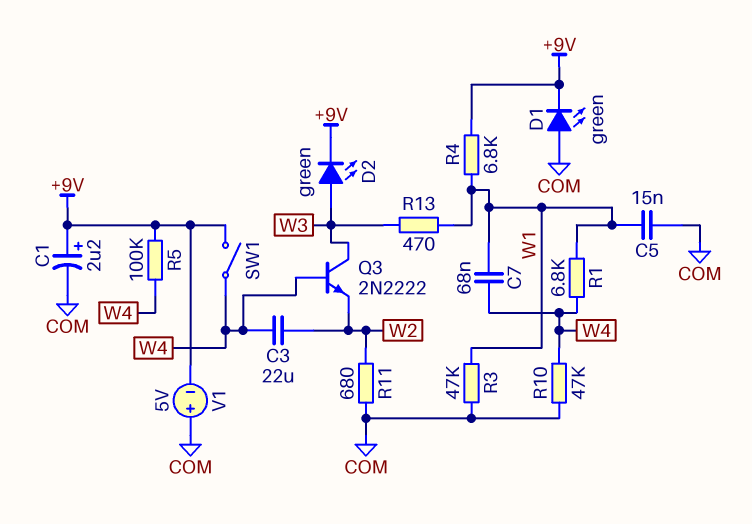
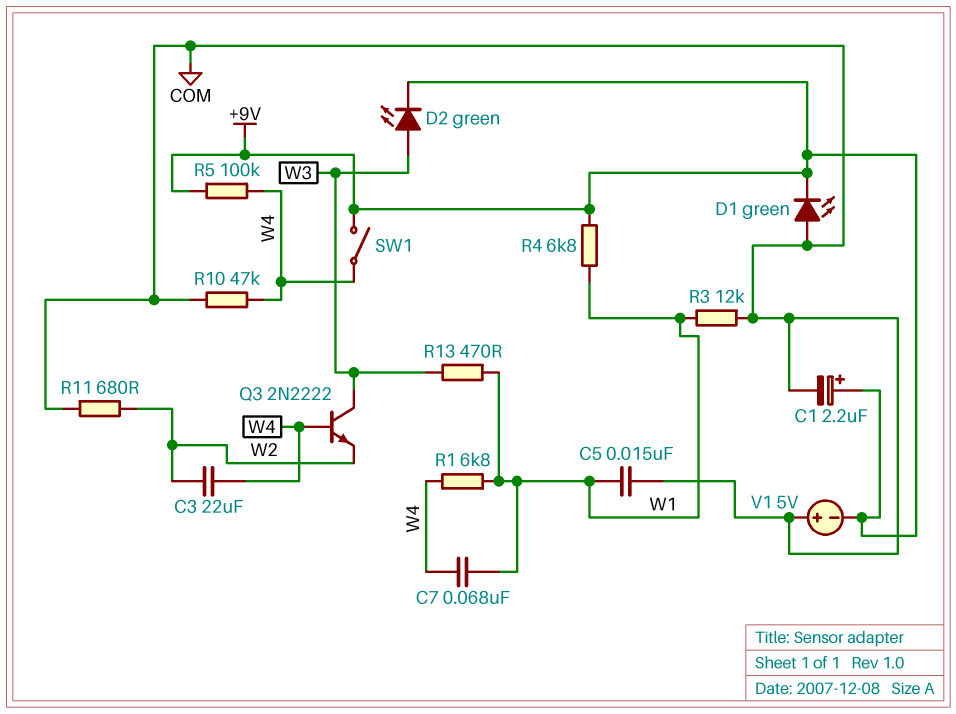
R3: 47k (COM, W1) -> 12k (COM, W1)

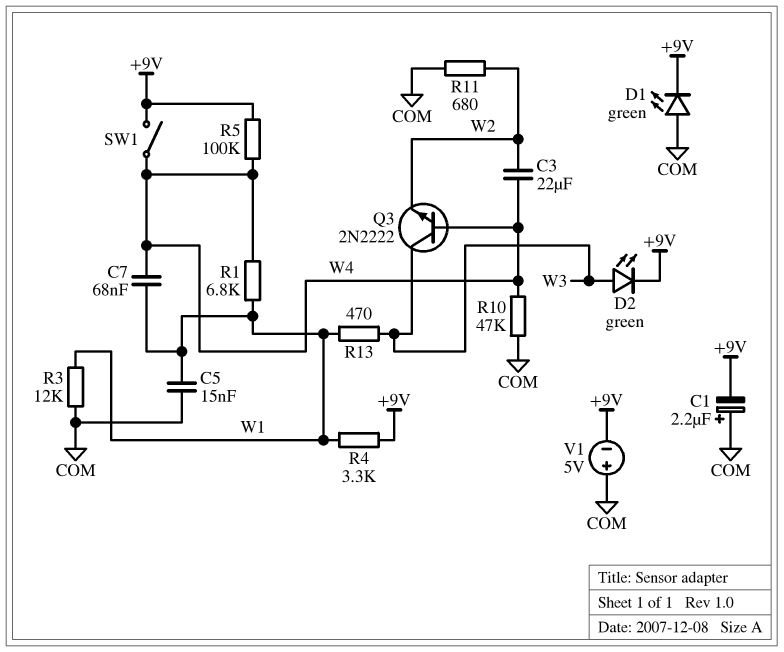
C1: 2.2uF (plus +9V, minus COM) -> 2.2uF (plus COM, minus +9V)
R4: 6.8k (+9V, W1) -> 3.3k (+9V, W1)

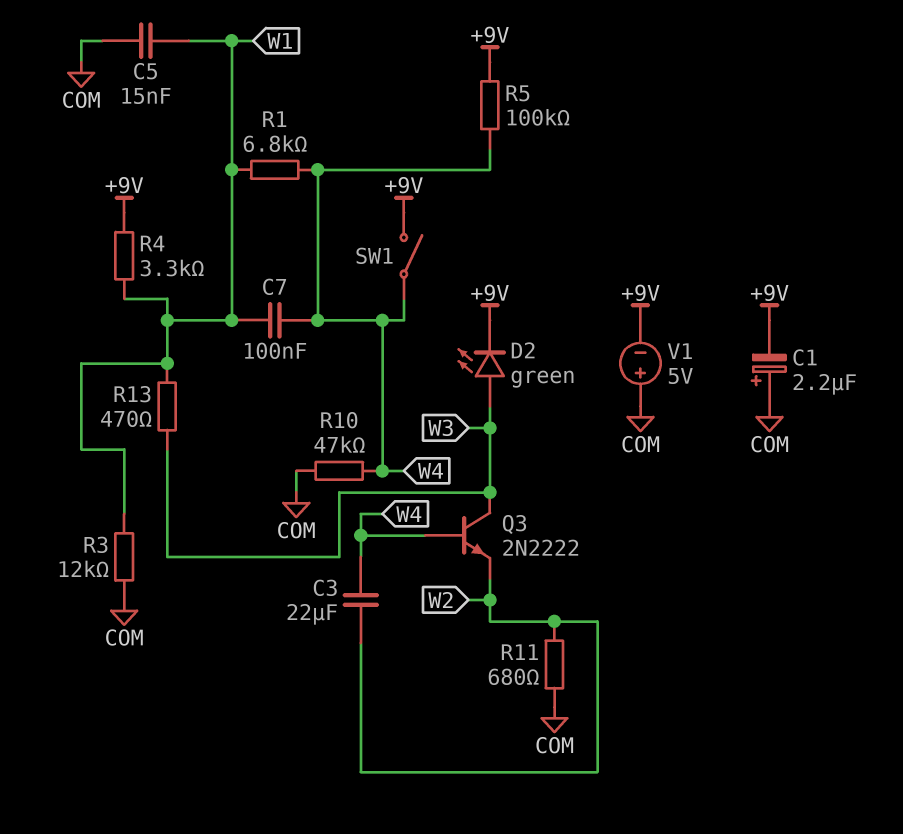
C7: 68nF (W1, W4) -> 100nF (W1, W4)
D1: LED green (A COM, K +9V) -> none

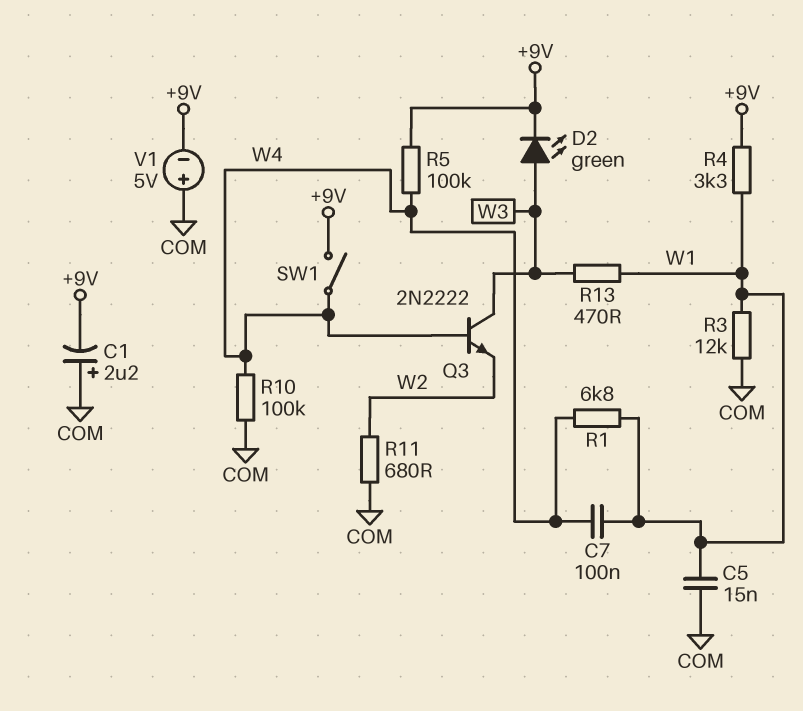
C3: 22uF (W2, W4) -> none
R10: 47k (COM, W4) -> 100k (COM, W4)

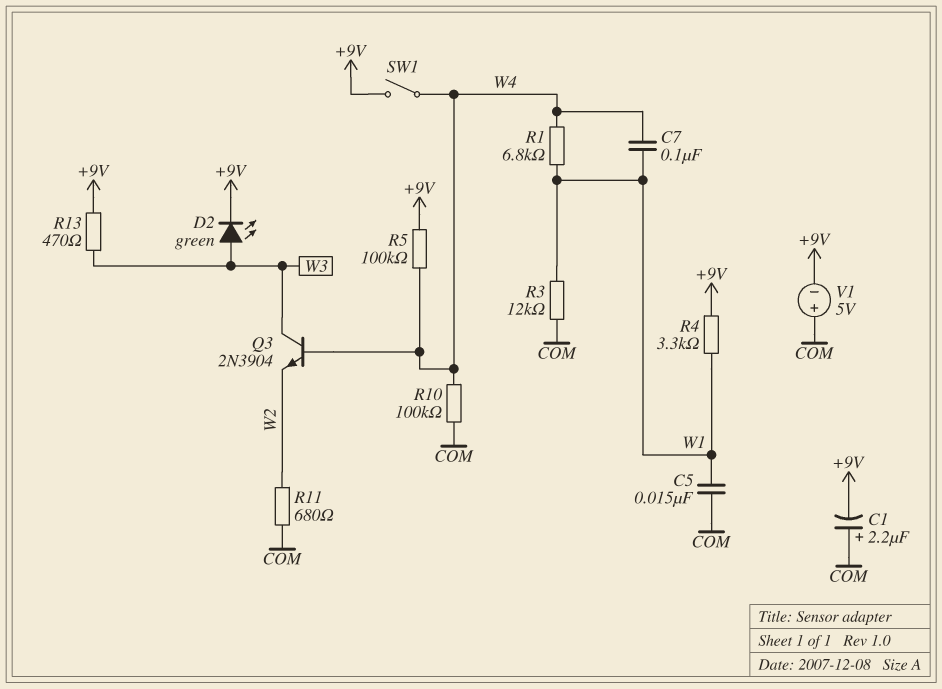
Q3: NPN 2N2222 (B W4, C W3, E W2) -> NPN 2N3904 (B W4, C W3, E W2)
R13: 470 (W1, W3) -> 470 (+9V, W3)

